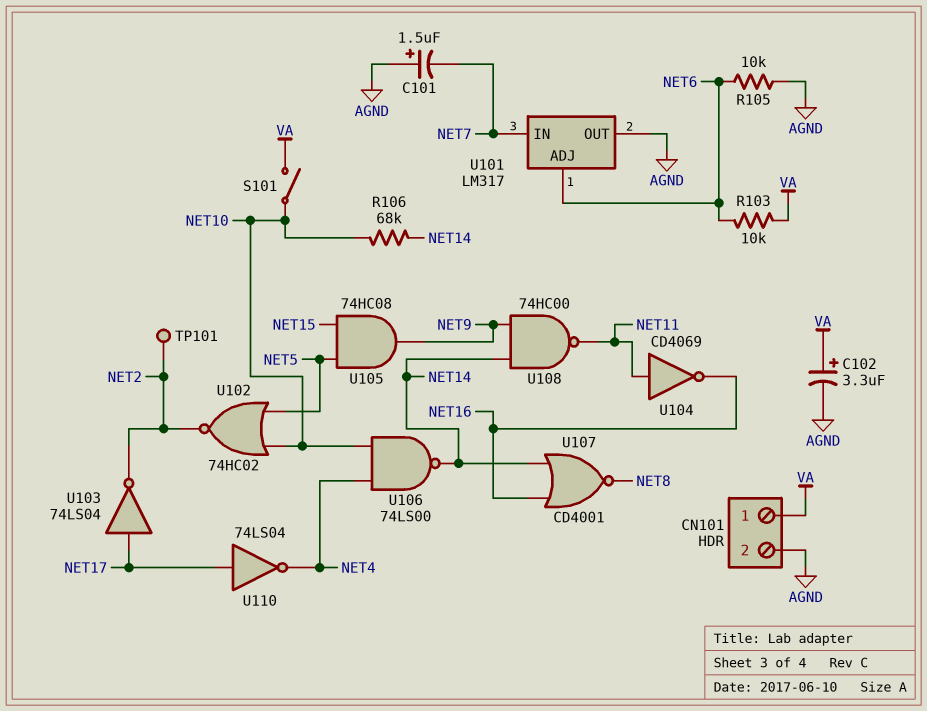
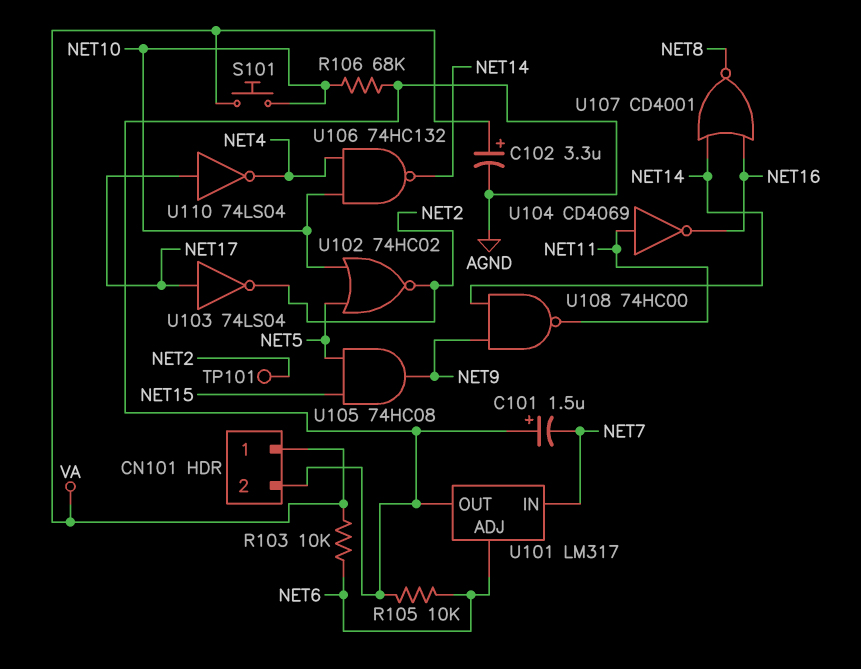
R106: 68k (NET10, NET14) -> 68k (AGND, NET10)
S101: switch (NET10, VA) -> button (NET10, VA)
U106: NAND 74LS00 (in NET4, in NET10, out NET14) -> NAND 74HC132 (in NET4, in NET10, out NET14)

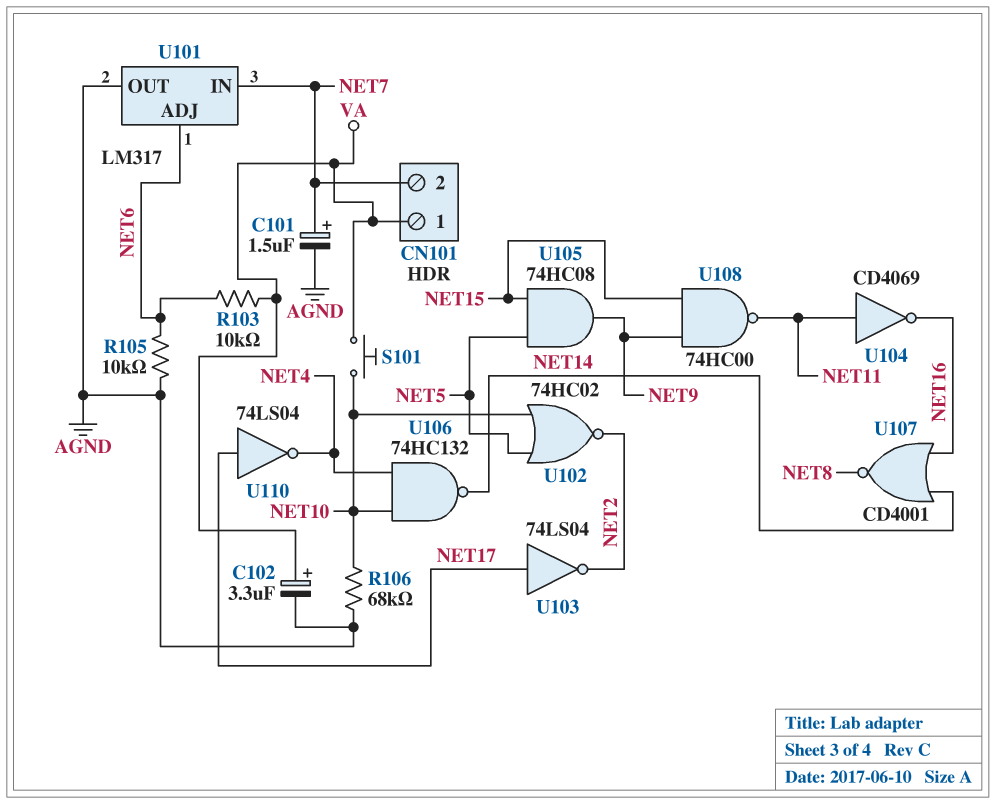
C101: 1.5uF (plus AGND, minus NET7) -> 1.5uF (plus NET7, minus AGND)
CN101 pin 2: AGND -> NET7
TP101: test point (NET2) -> none
U108: NAND 74HC00 (in NET9, in NET14, out NET11) -> NAND 74HC00 (in NET9, in NET15, out NET11)

